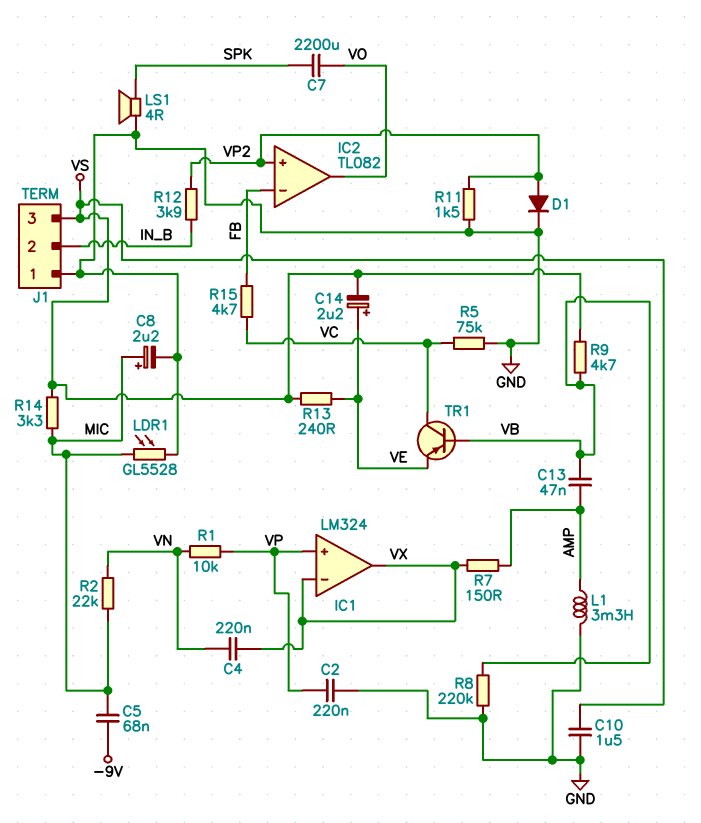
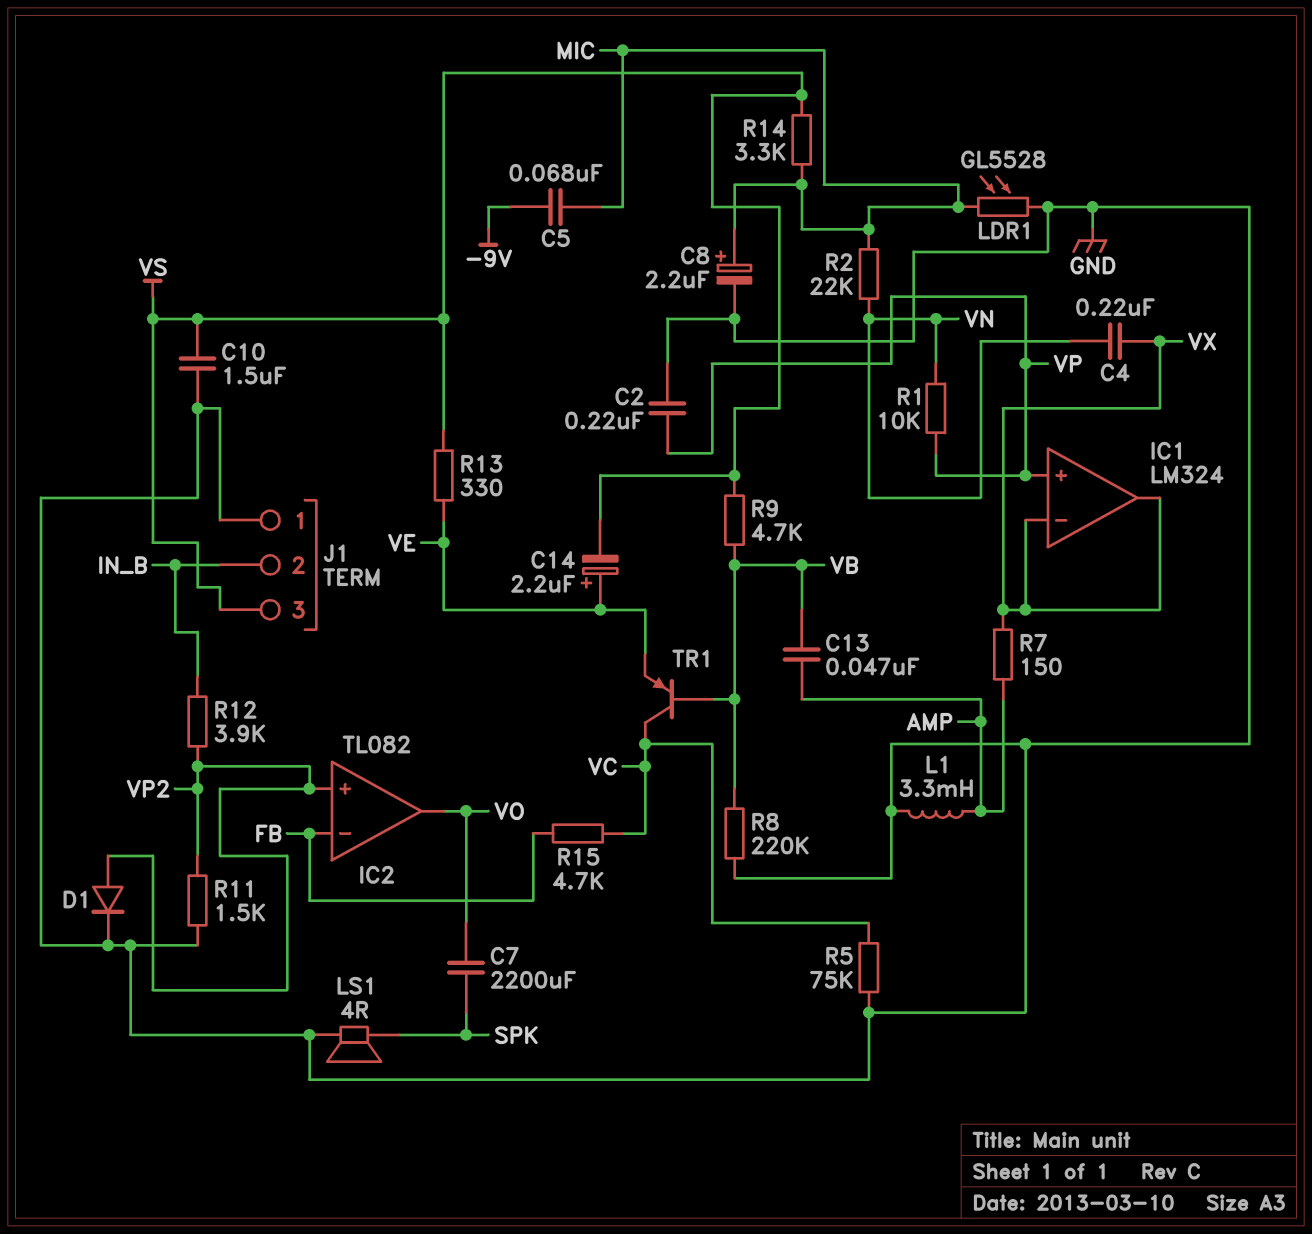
R13: 240 (VE, VS) -> 330 (VE, VS)

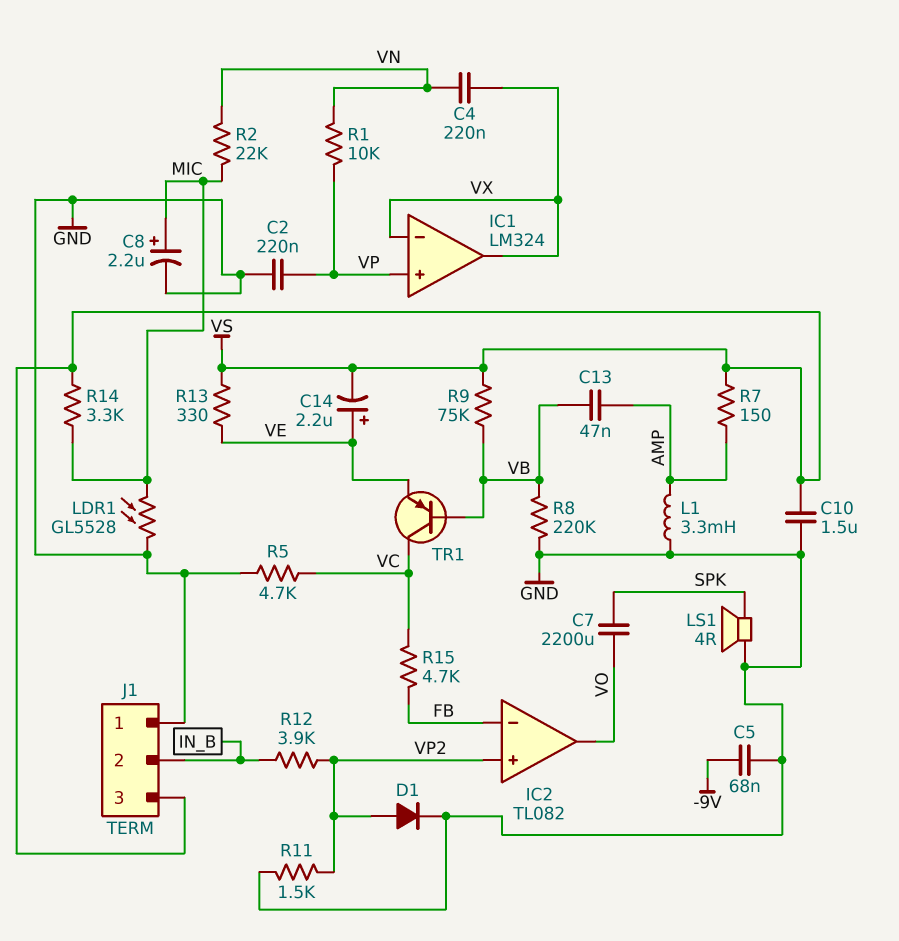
C5: 68nF (-9V, MIC) -> 68nF (-9V, GND)
R5: 75k (GND, VC) -> 4.7k (GND, VC)
R7: 150 (AMP, VX) -> 150 (AMP, VS)
R9: 4.7k (VB, VS) -> 75k (VB, VS)

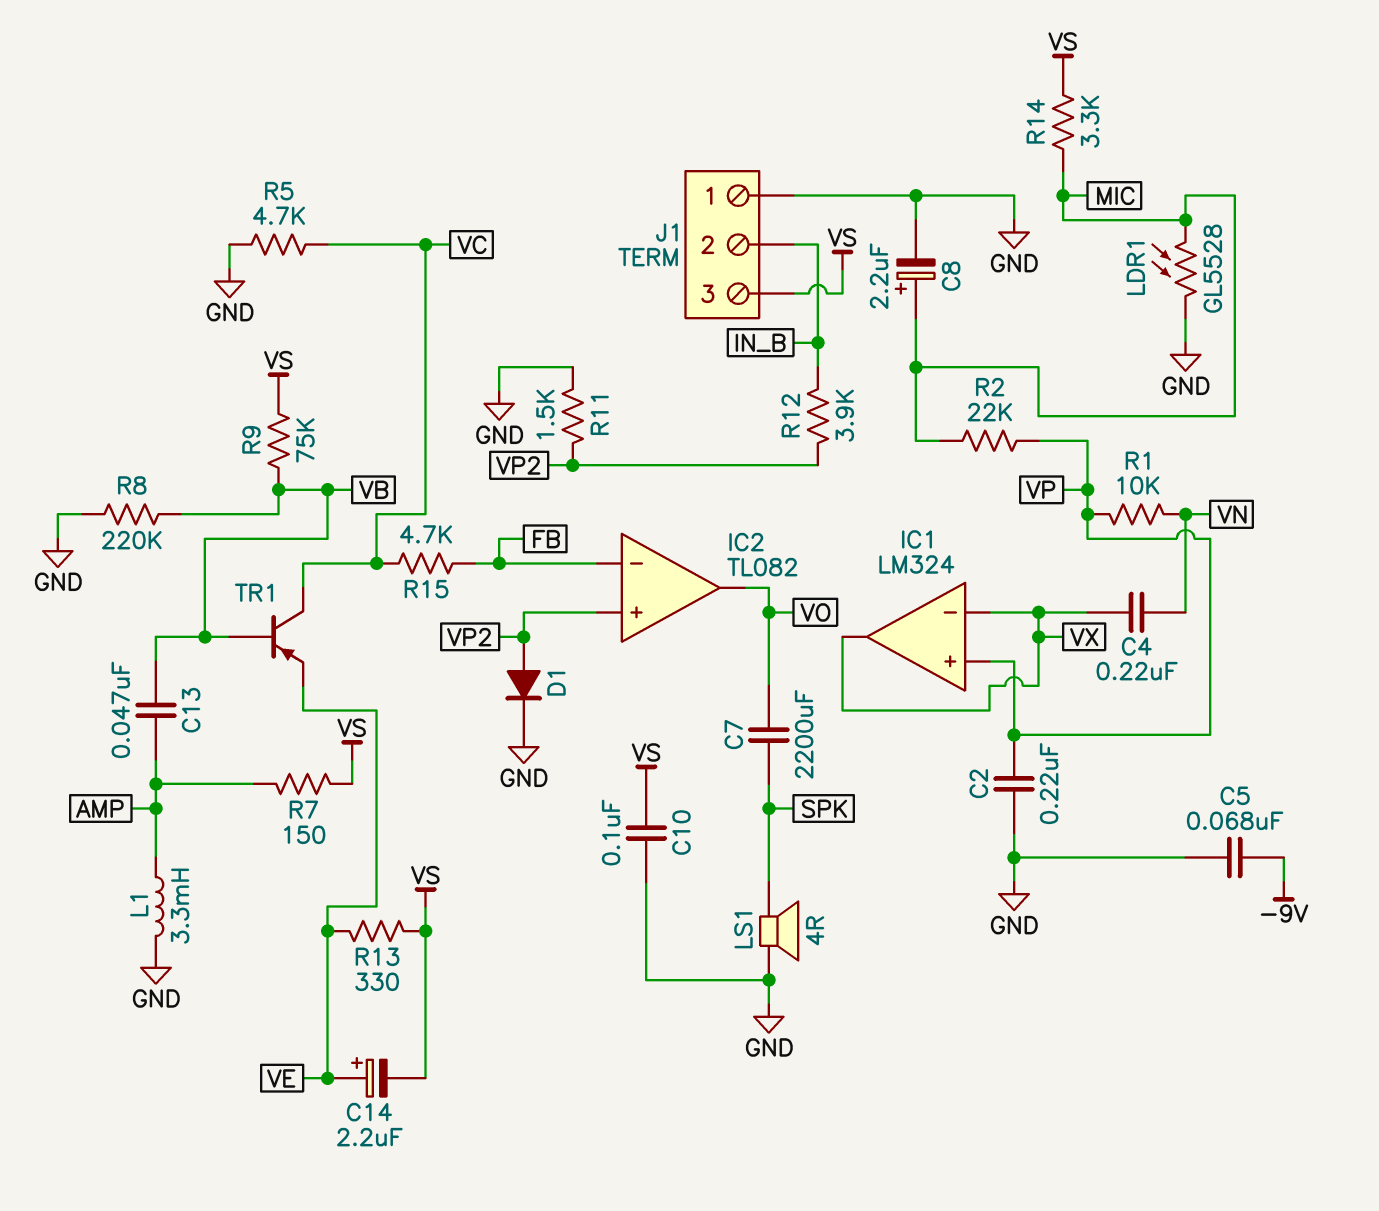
C10: 1.5uF (GND, VS) -> 100nF (GND, VS)
R2: 22k (MIC, VN) -> 22k (MIC, VP)

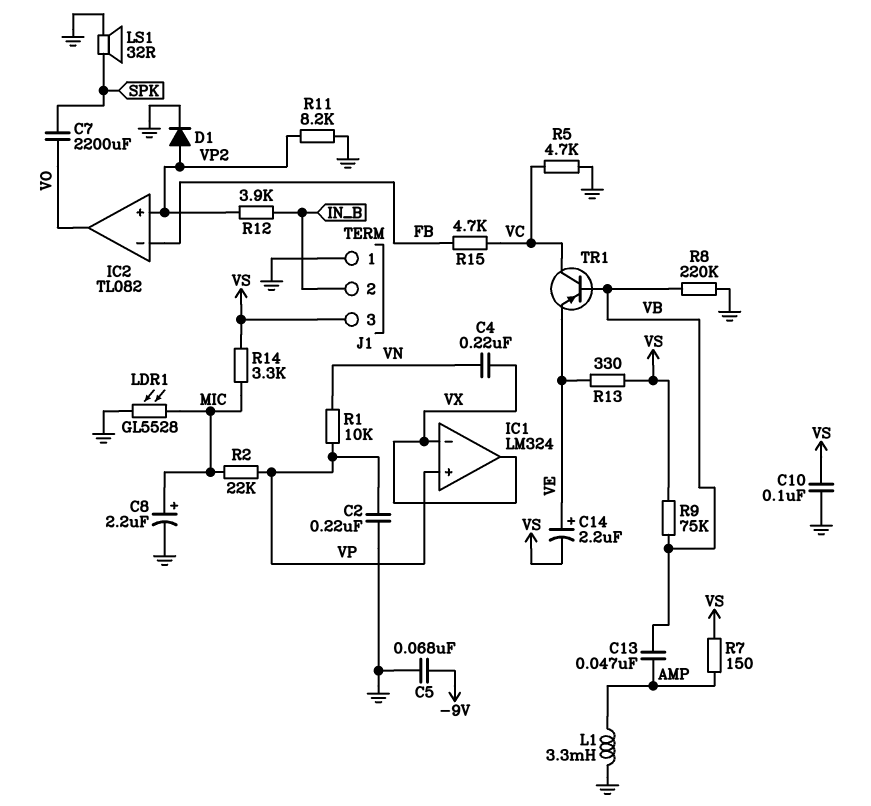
LS1: speaker 4R (GND, SPK) -> speaker 32R (GND, SPK)
R11: 1.5k (GND, VP2) -> 8.2k (GND, VP2)

